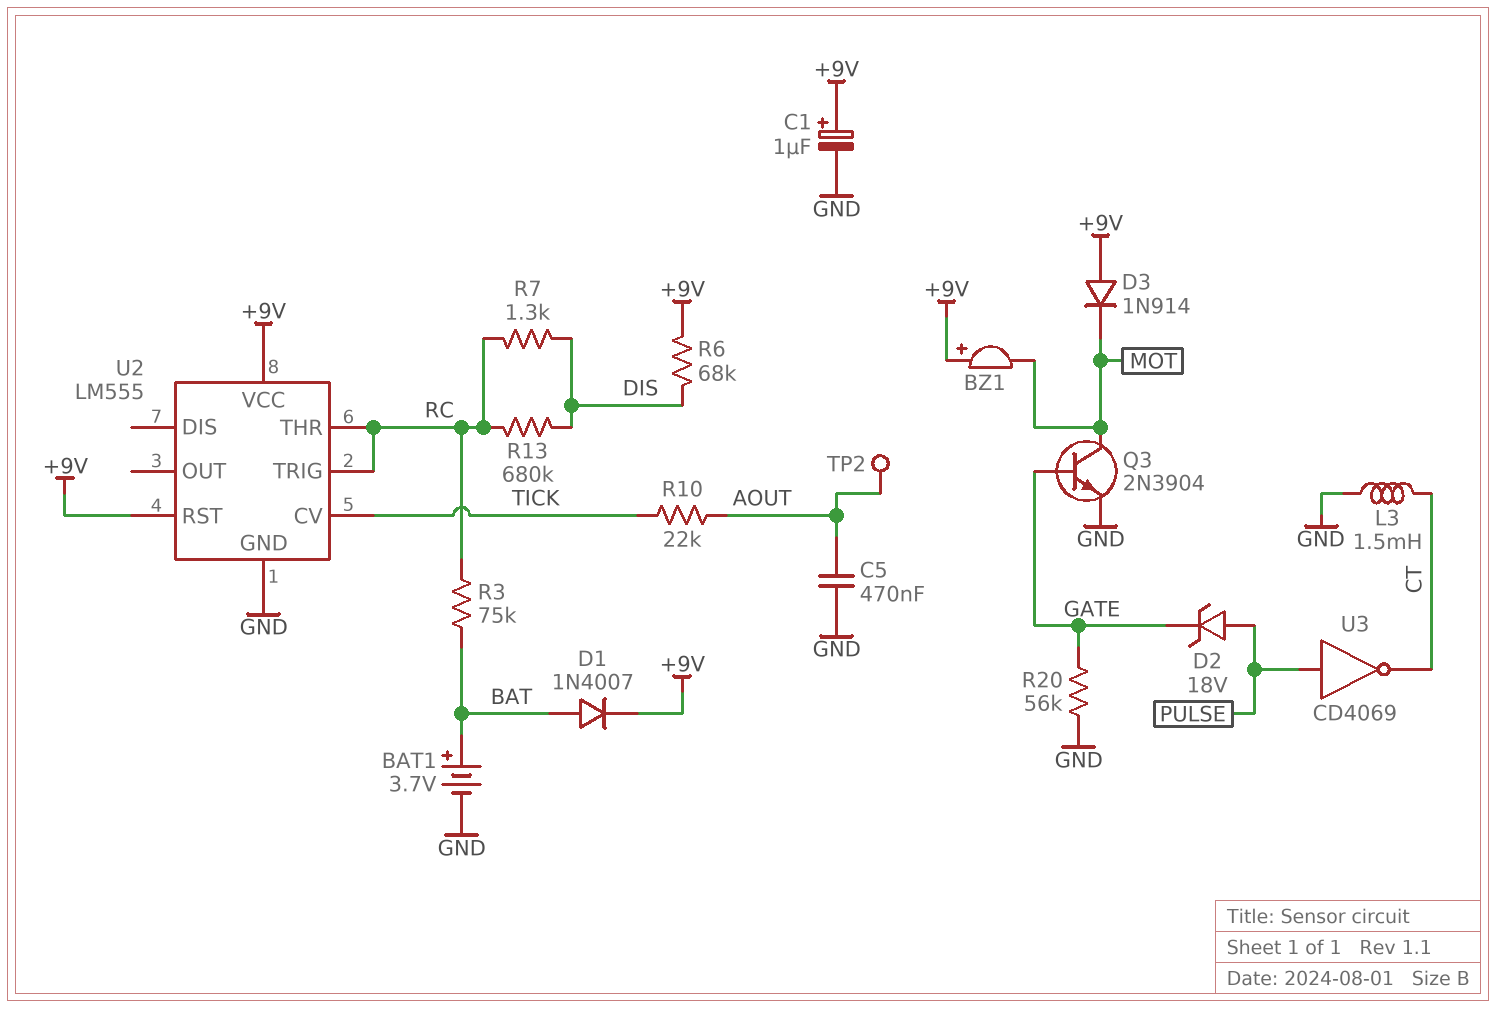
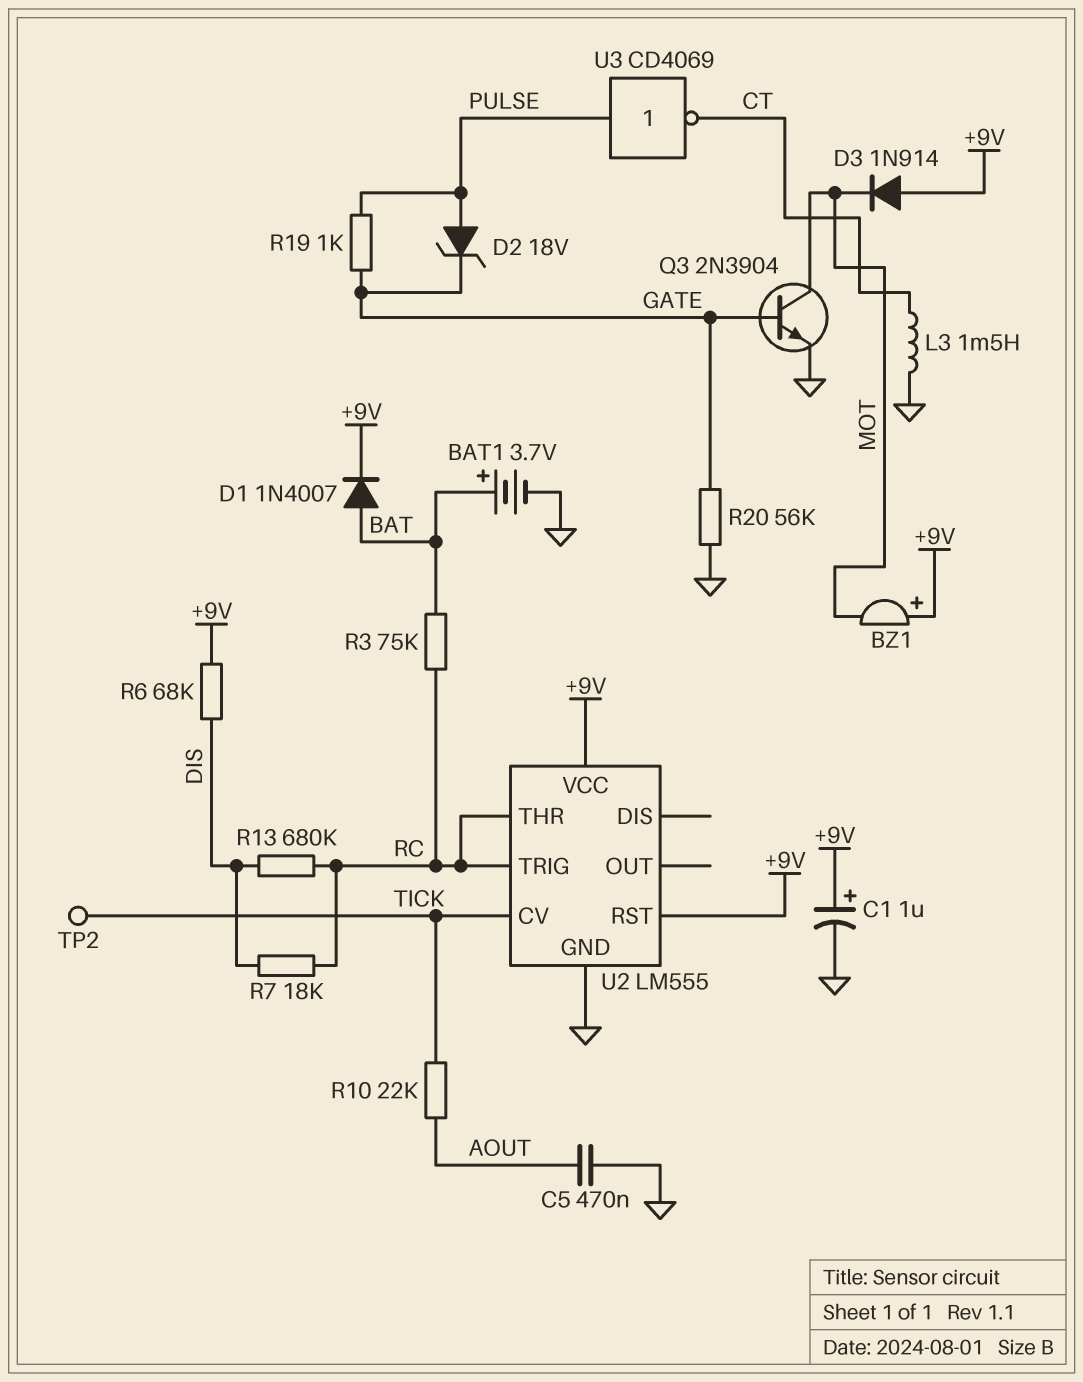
R7: 1.3k (DIS, RC) -> 18k (DIS, RC)
R19: none -> 1k (GATE, PULSE)
TP2: test point (AOUT) -> test point (TICK)

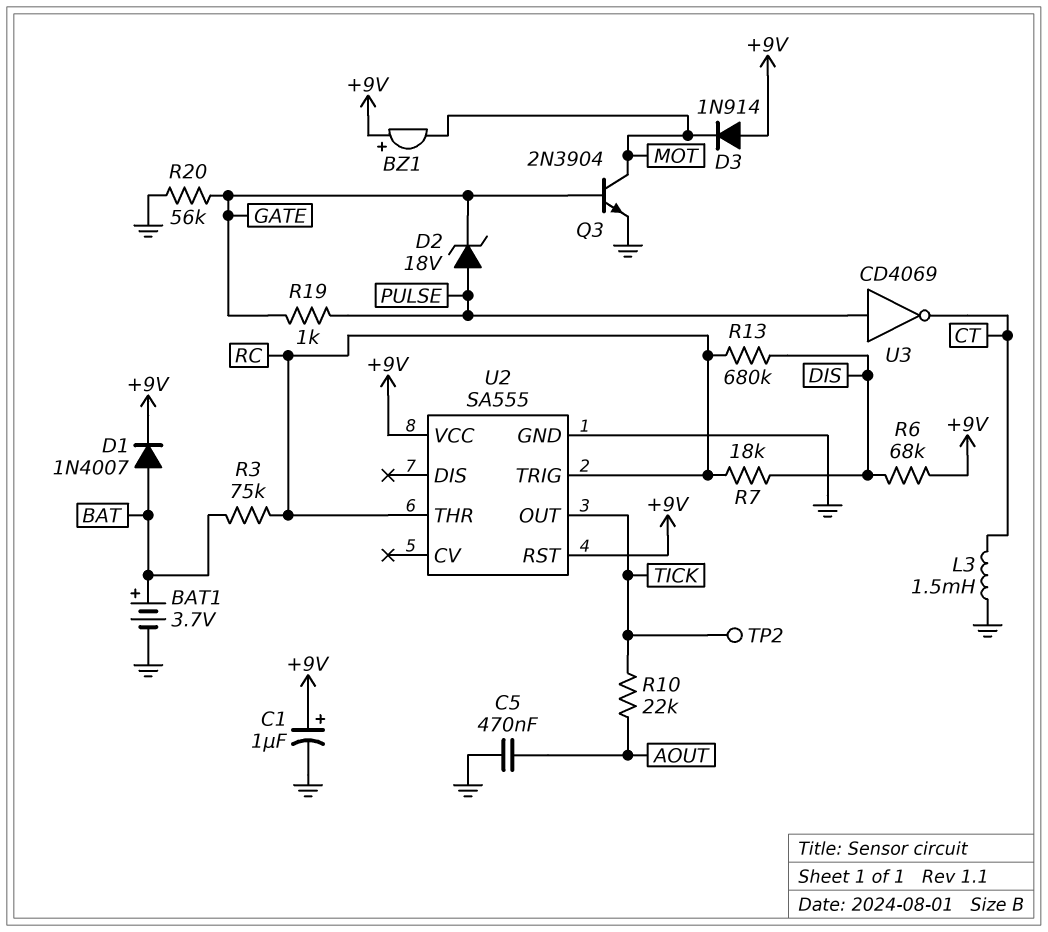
U2: LM555 -> SA555
U2 pin CV: TICK -> none
U2 pin OUT: none -> TICK

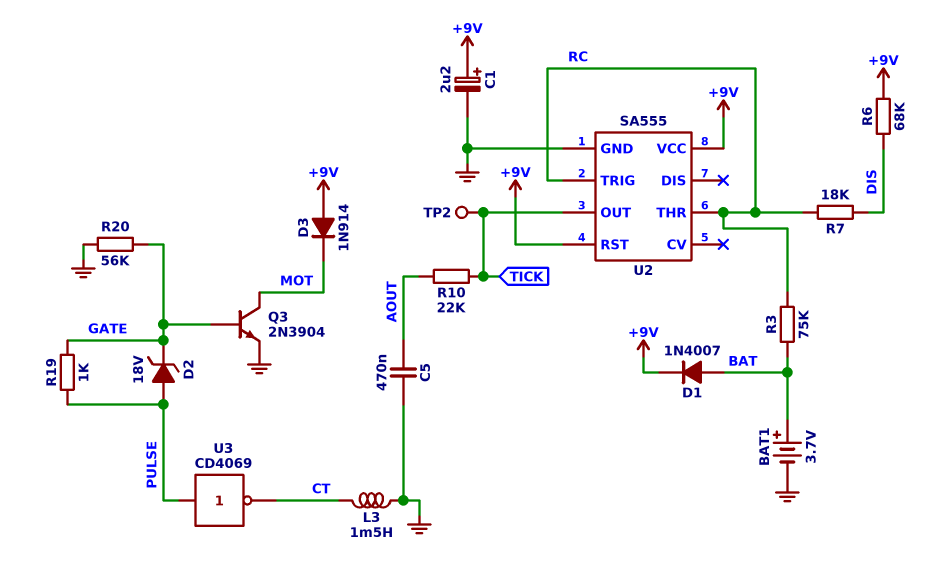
BZ1: buzzer (plus +9V, minus MOT) -> none
C1: 1uF (plus +9V, minus GND) -> 2.2uF (plus +9V, minus GND)
R13: 680k (DIS, RC) -> none

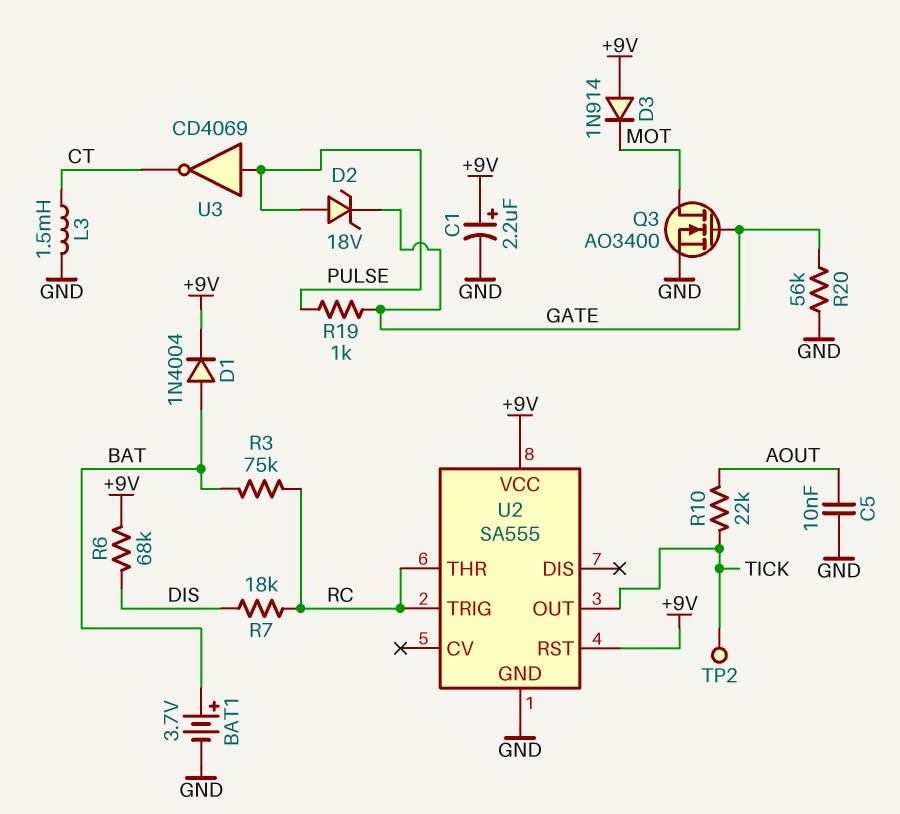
C5: 470nF (AOUT, GND) -> 10nF (AOUT, GND)
D1: diode 1N4007 (A BAT, K +9V) -> diode 1N4004 (A BAT, K +9V)
Q3: NPN 2N3904 (B GATE, C MOT, E GND) -> NMOS AO3400 (G GATE, D MOT, S GND)

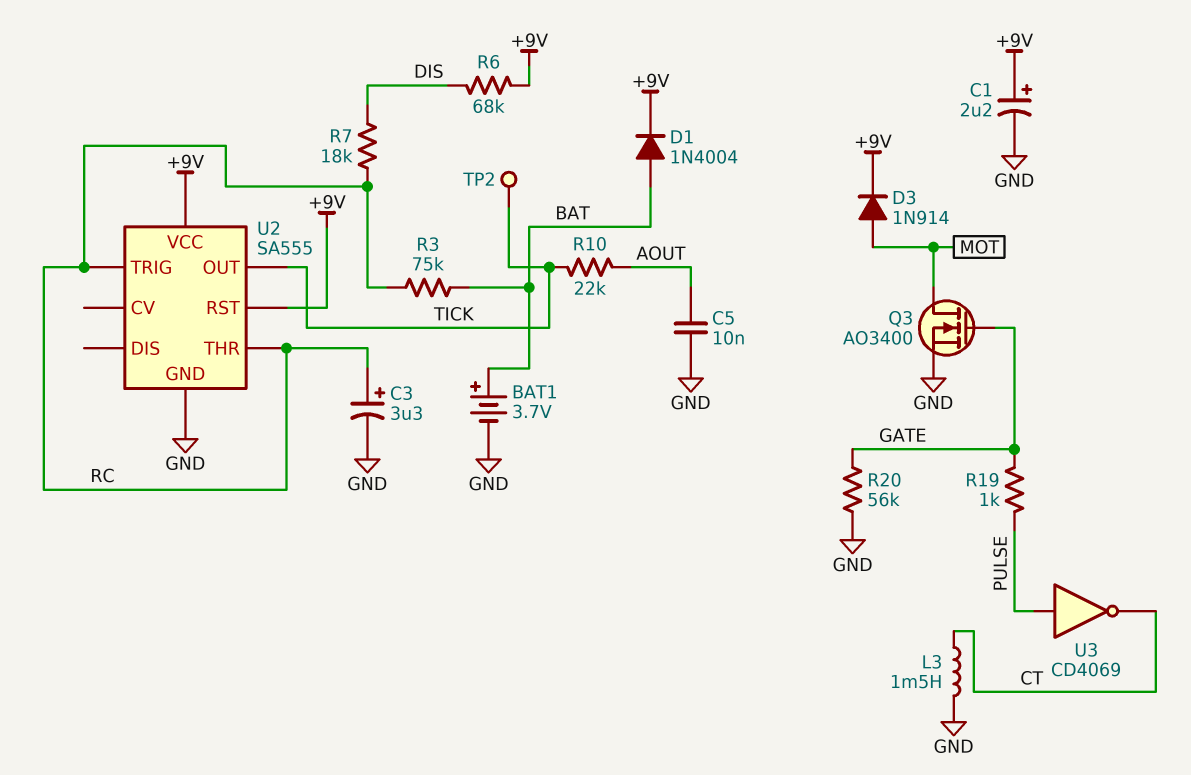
C3: none -> 3.3uF (plus RC, minus GND)
D2: zener 18V (A PULSE, K GATE) -> none
D3: diode 1N914 (A +9V, K MOT) -> diode 1N914 (A MOT, K +9V)

